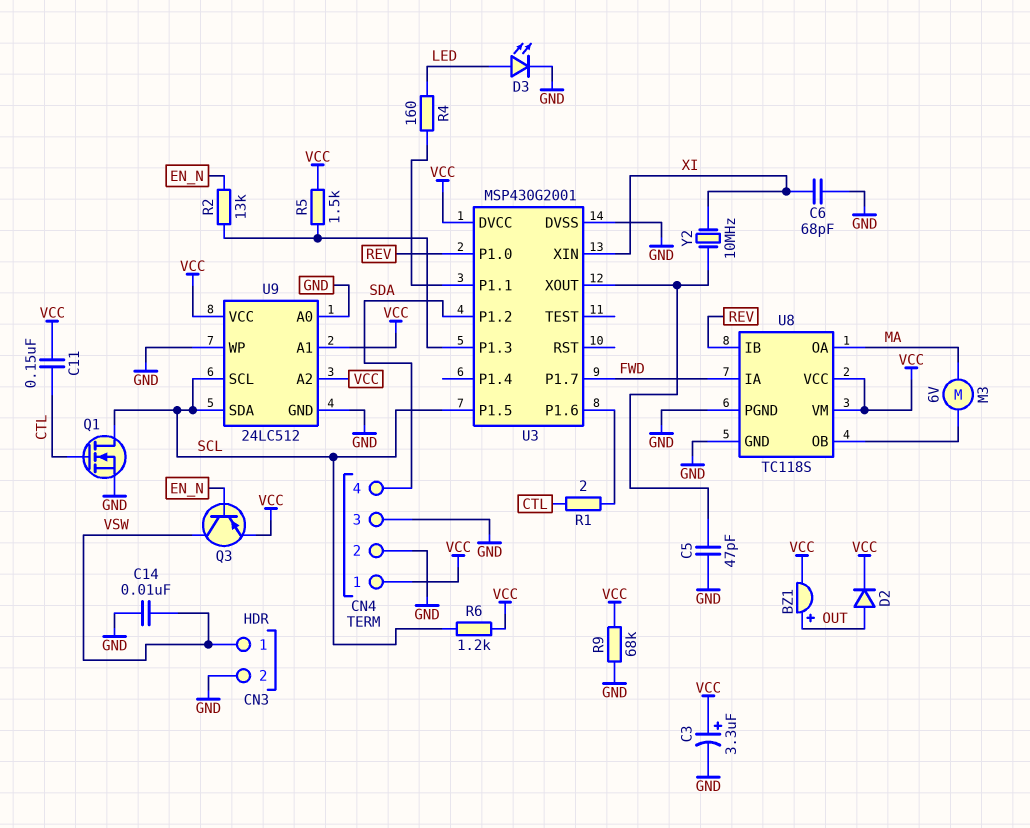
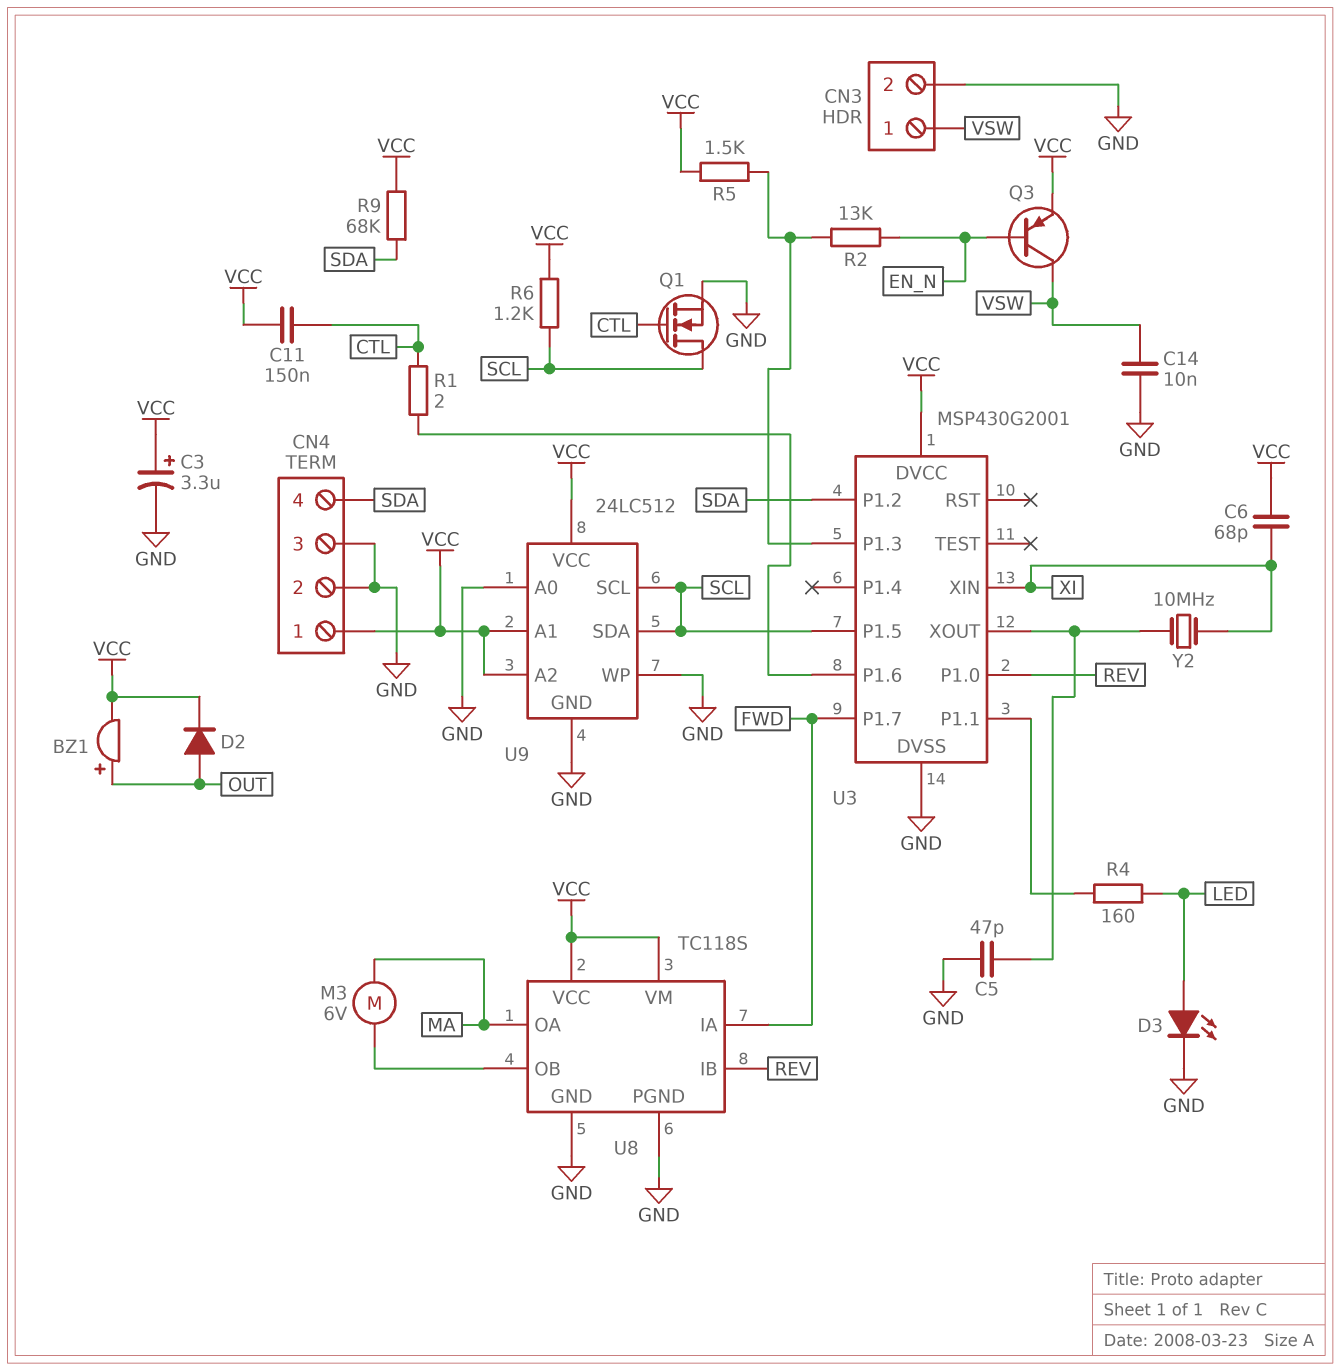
C6: 68pF (GND, XI) -> 68pF (VCC, XI)
R9: 68k (GND, VCC) -> 68k (SDA, VCC)

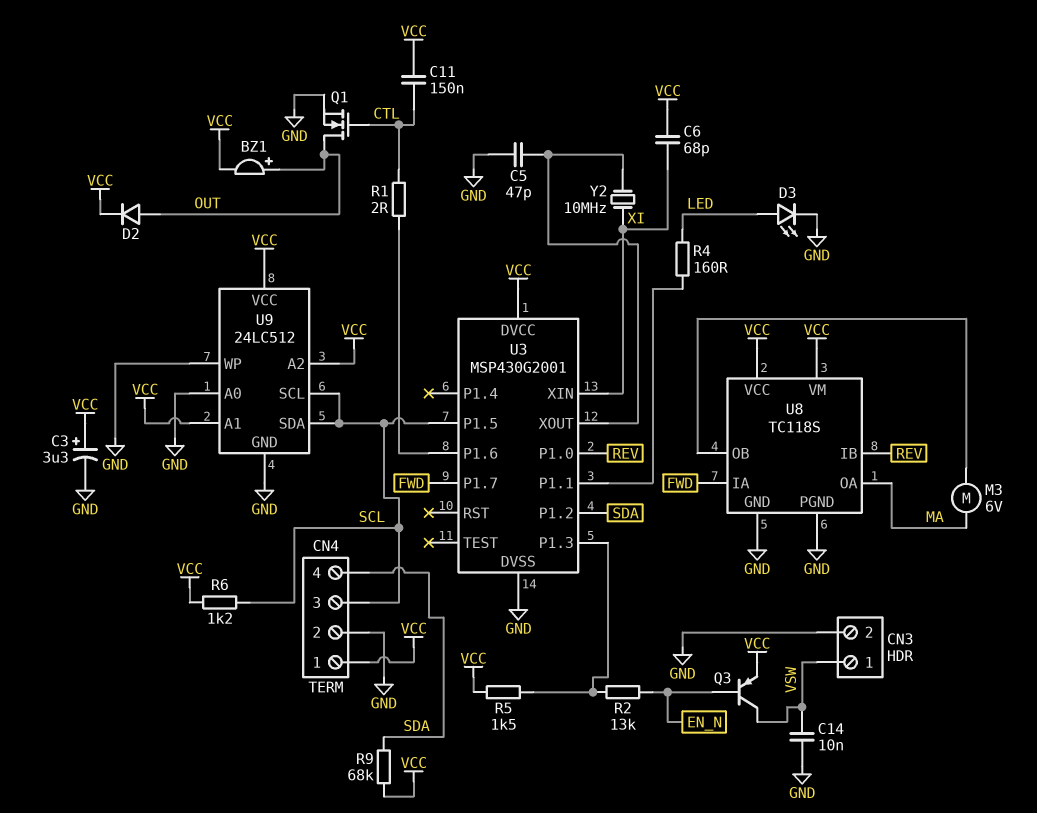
CN4 pin 3: GND -> SCL
Q1: NMOS (G CTL, D SCL, S GND) -> NMOS (G CTL, D OUT, S GND)

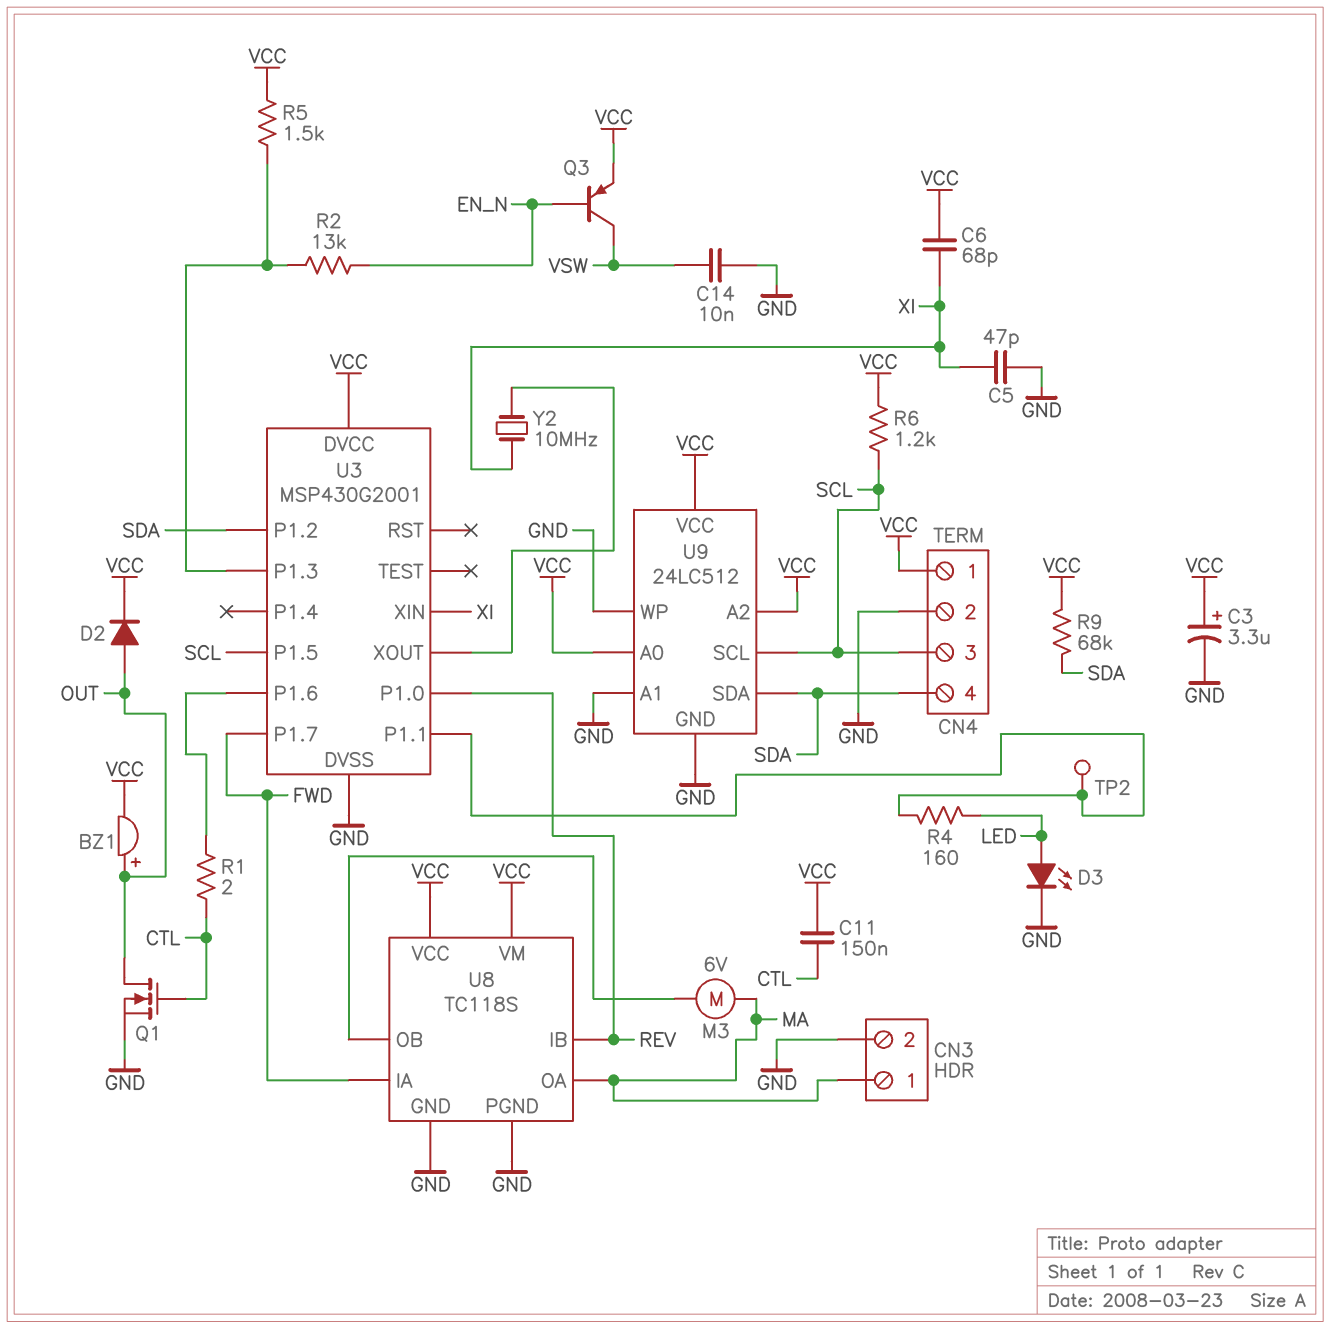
C5: 47pF (GND, U3/XOUT) -> 47pF (GND, XI)
CN3 pin 1: VSW -> MA
TP2: none -> test point (U3/P1.1)
U9 pin A0: GND -> VCC
U9 pin A1: VCC -> GND
U9 pin SDA: SCL -> SDA

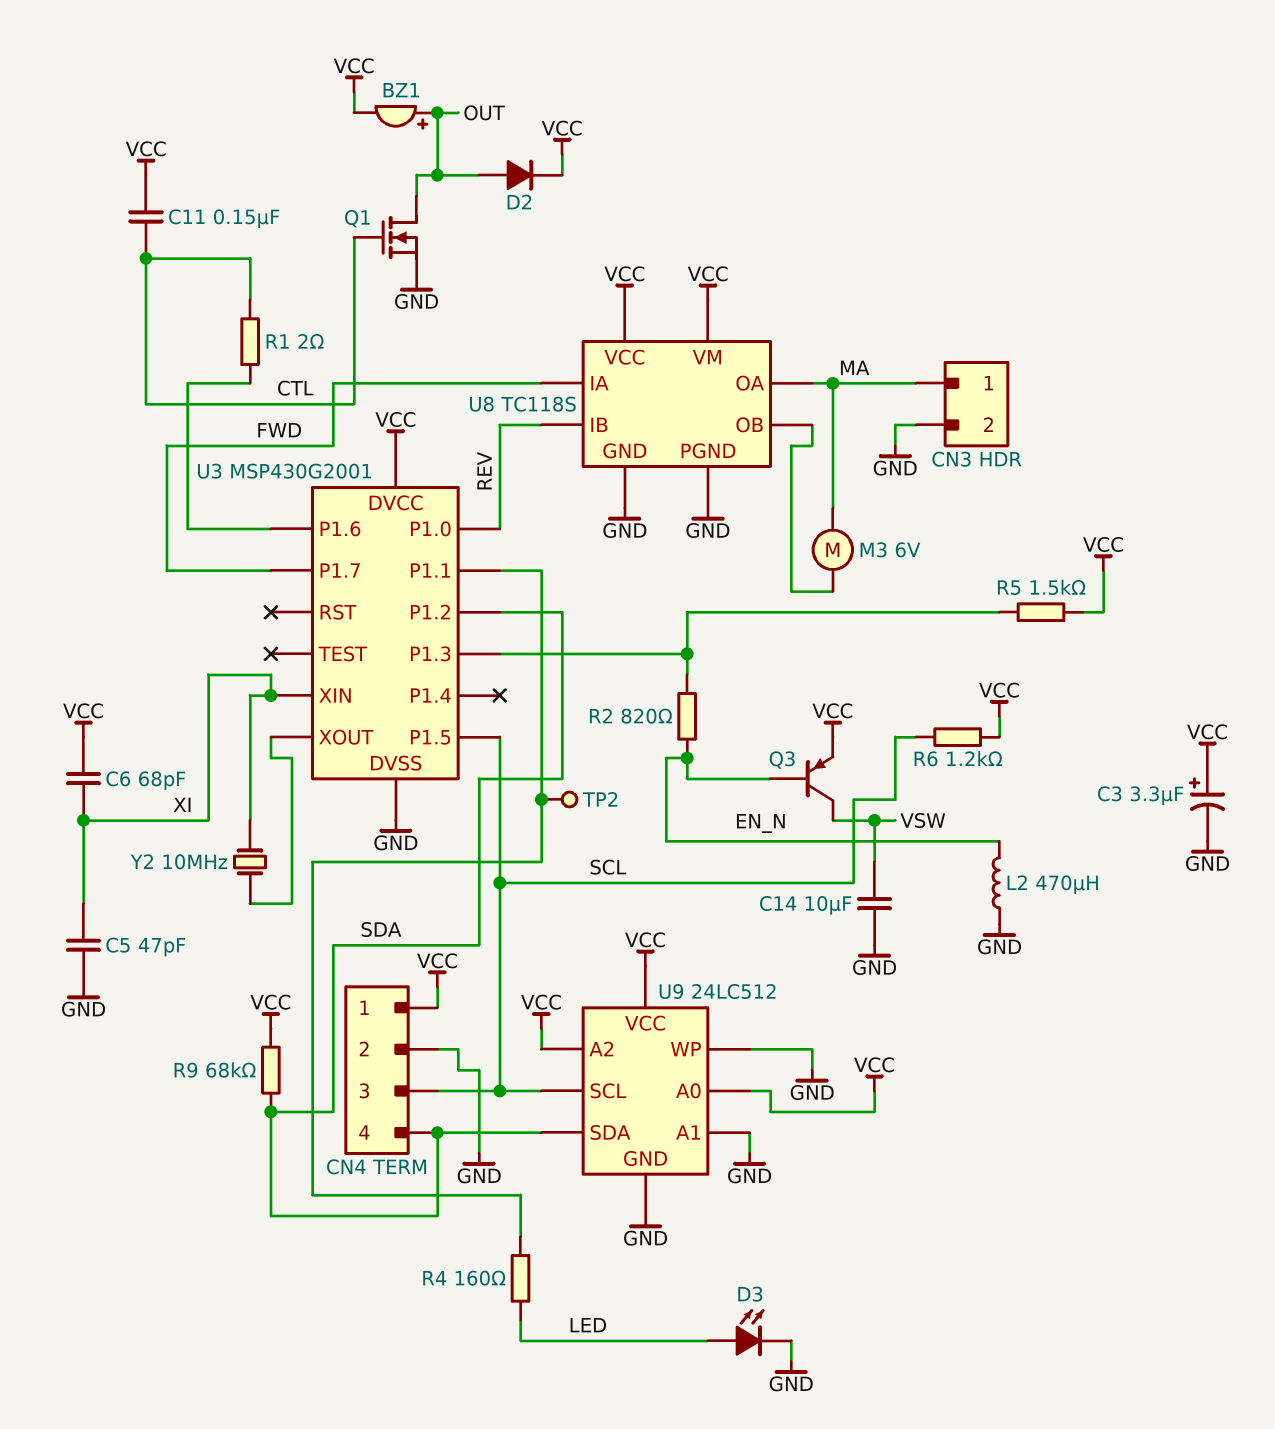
C14: 10nF (GND, VSW) -> 10uF (GND, VSW)
L2: none -> 470uH (EN_N, GND)
R2: 13k (EN_N, U3/P1.3) -> 820 (EN_N, U3/P1.3)

